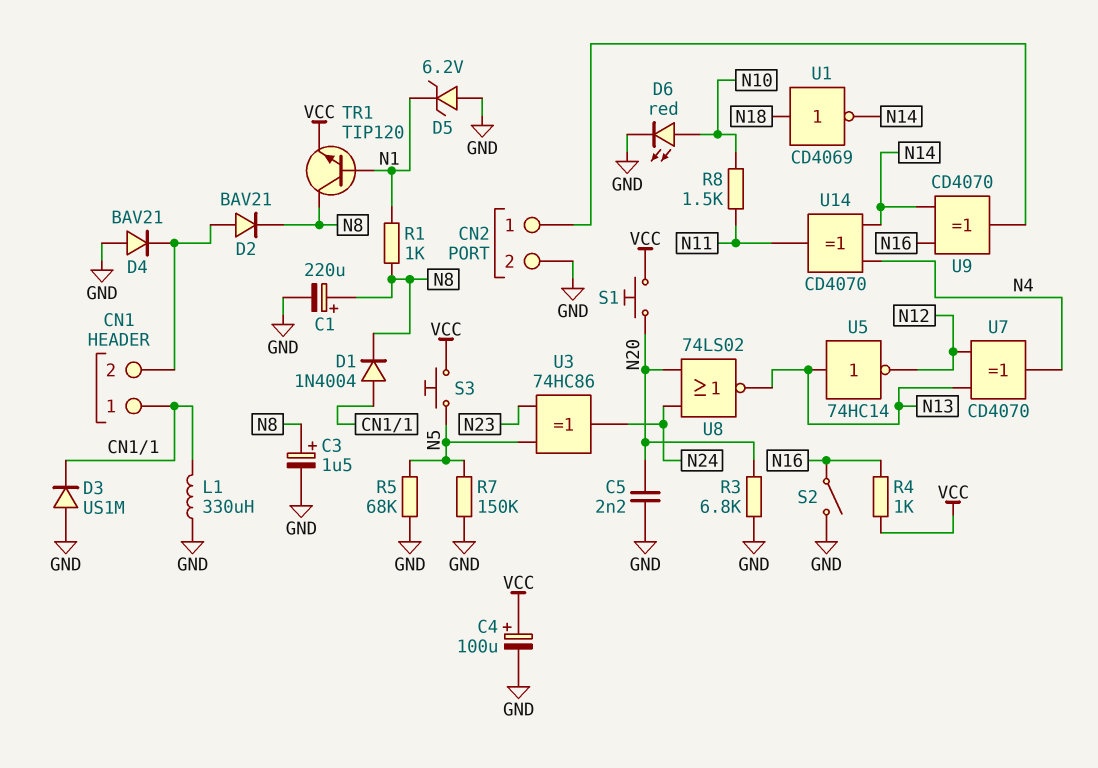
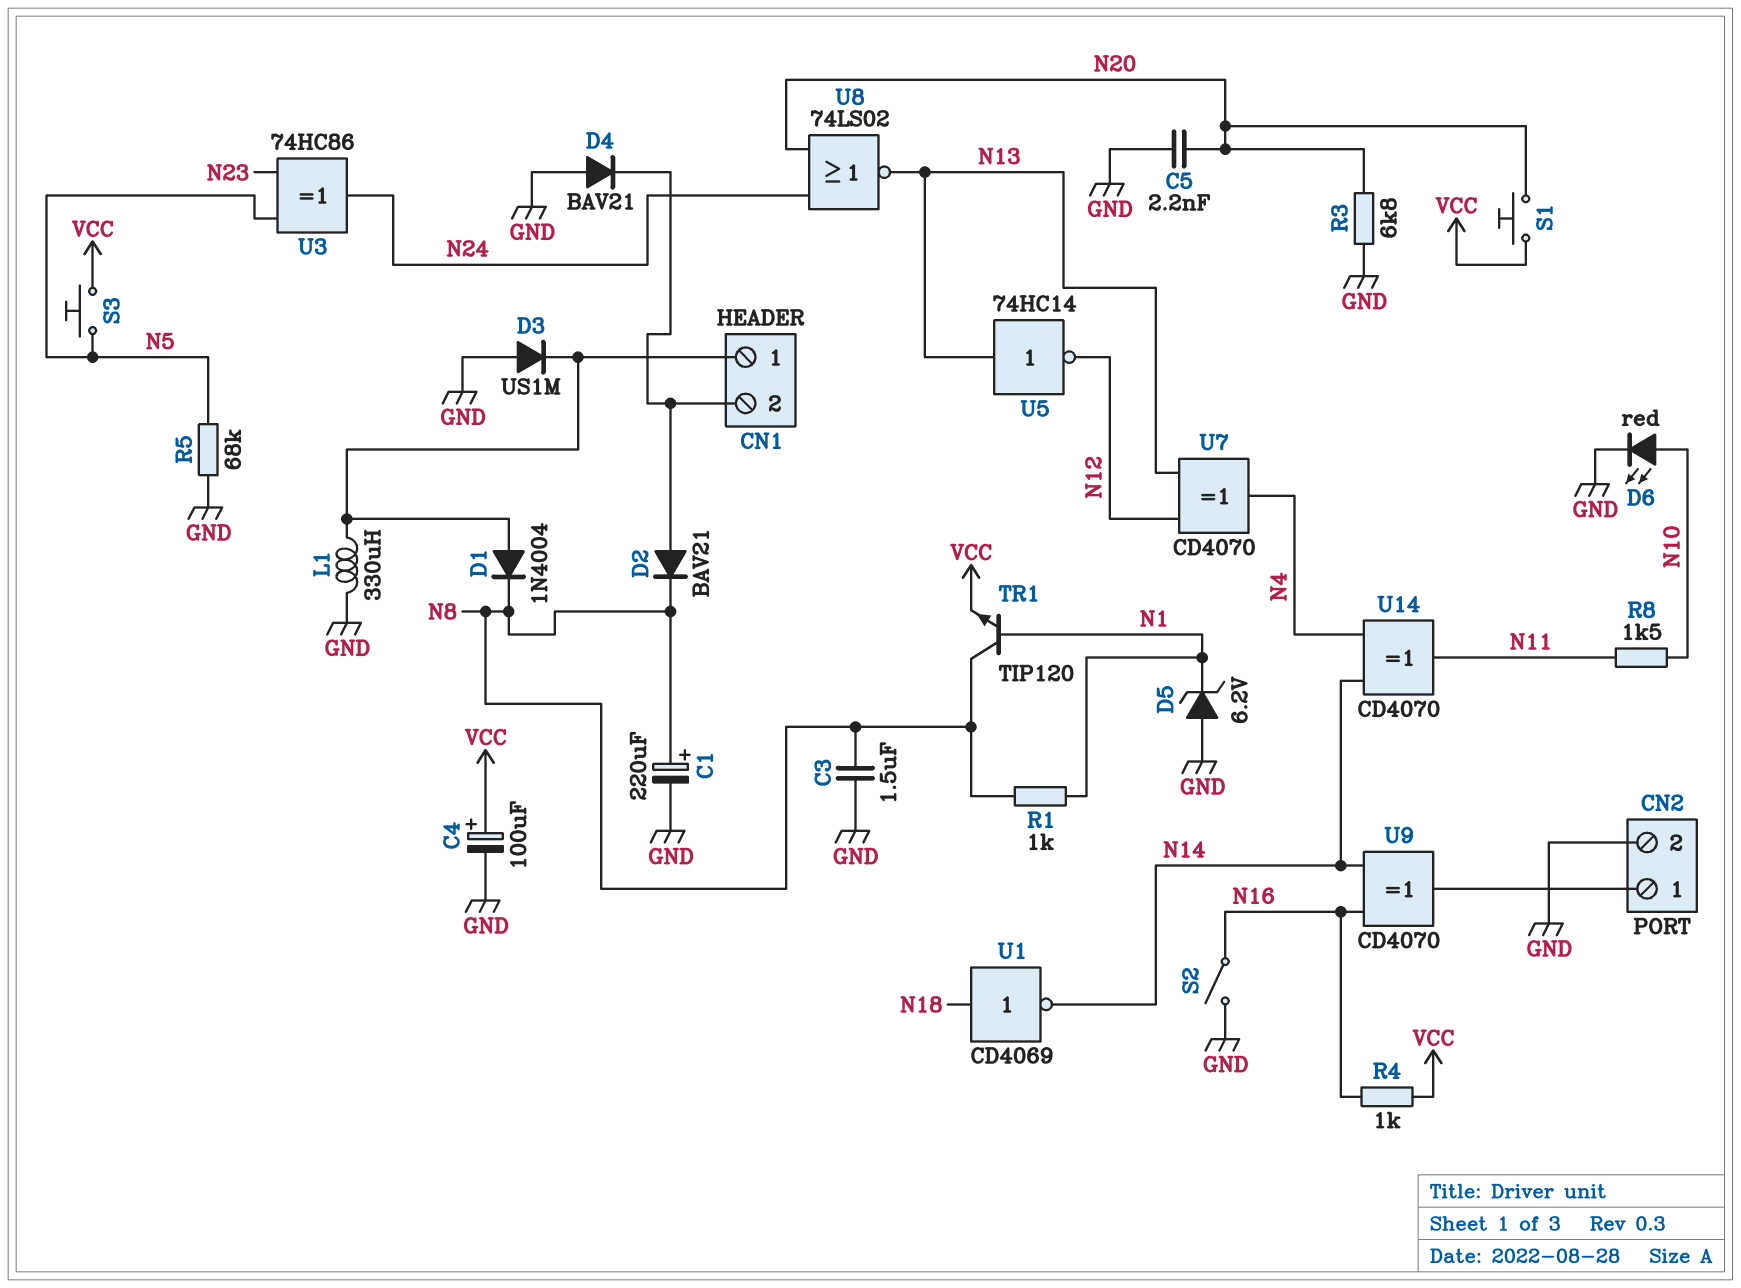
C3: 1.5uF (plus N8, minus GND) -> 1.5uF (GND, N8)
R7: 150k (GND, N5) -> none

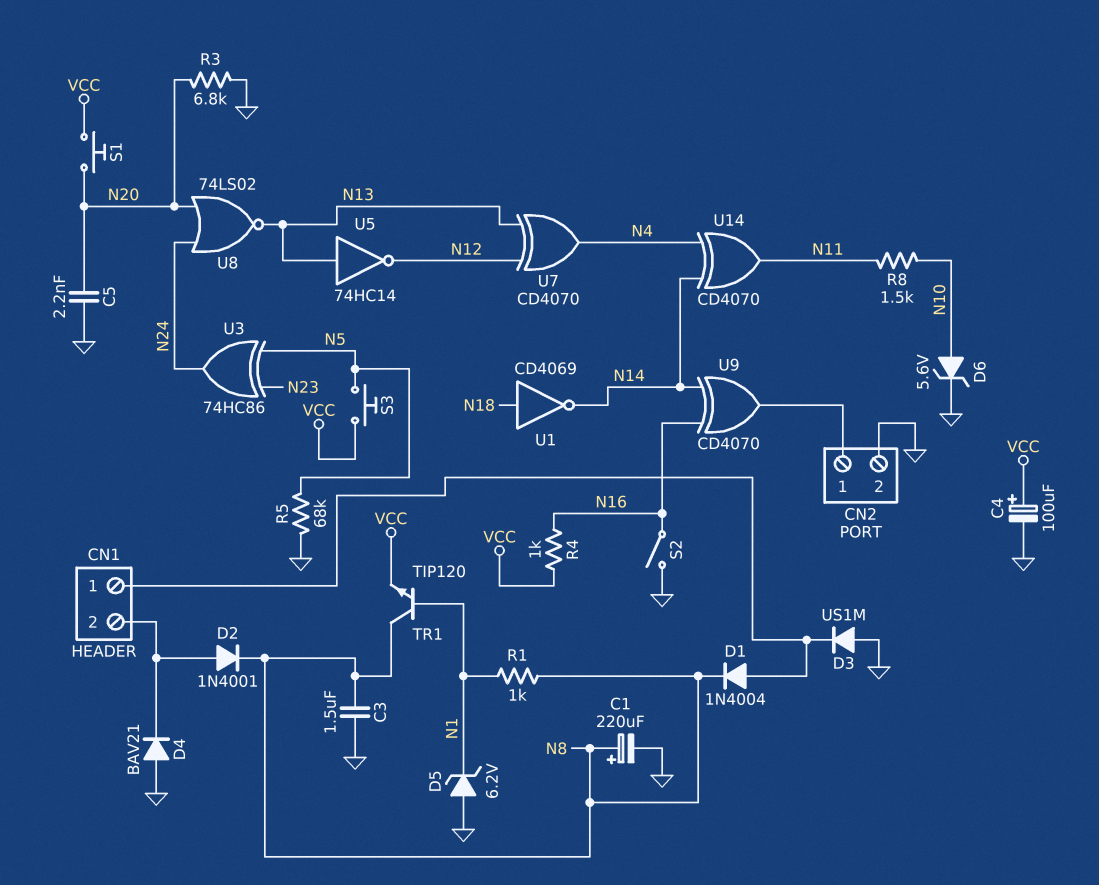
D2: diode BAV21 (A CN1/2, K N8) -> diode 1N4001 (A CN1/2, K N8)
D6: LED red (A N10, K GND) -> zener 5.6V (A N10, K GND)
L1: 330uH (CN1/1, GND) -> none

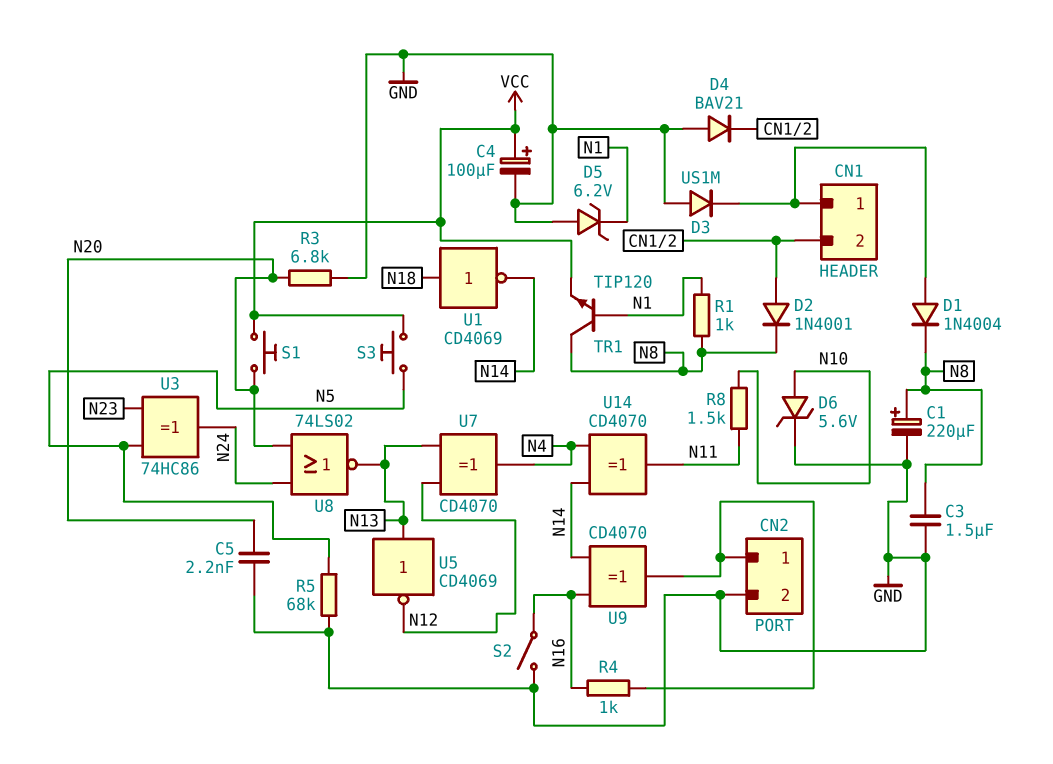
R4: 1k (N16, VCC) -> 1k (CN2/1, N16)
U5: NOT 74HC14 (in N13, out N12) -> NOT CD4069 (in N13, out N12)

